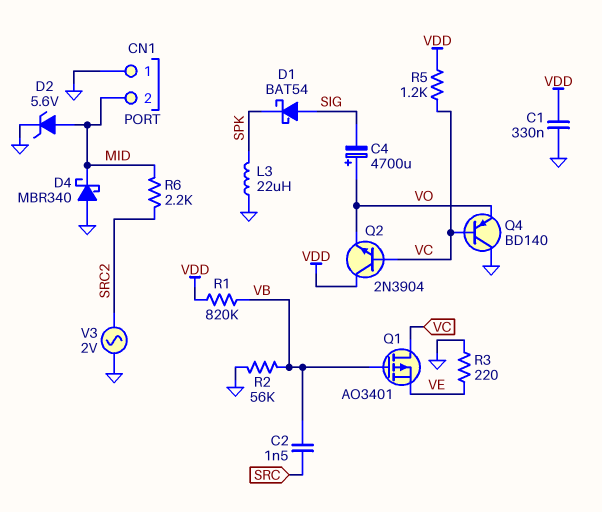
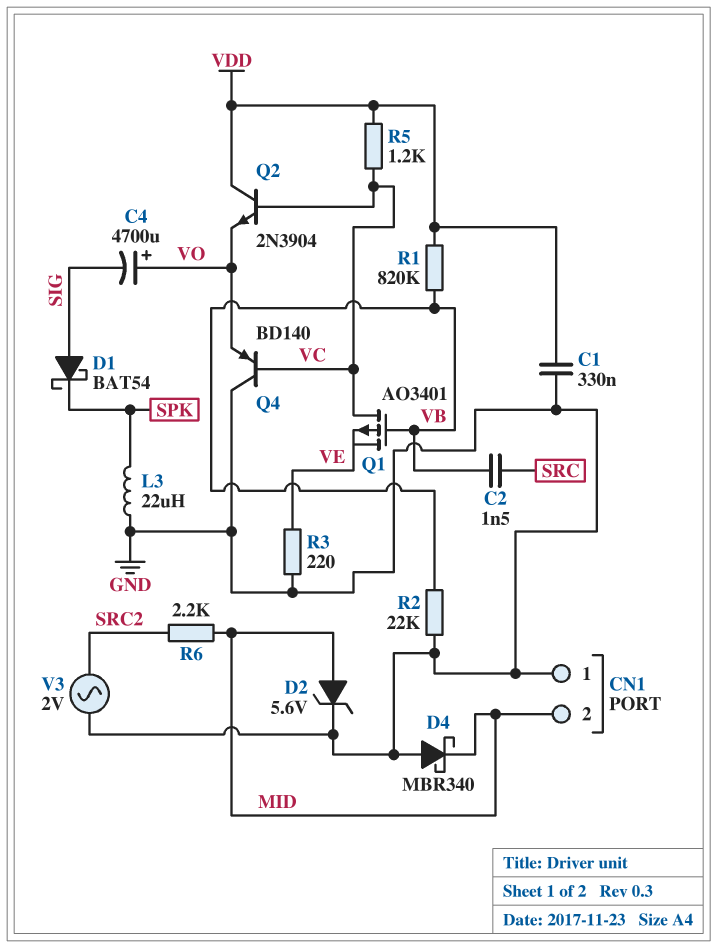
R2: 56k (GND, VB) -> 22k (GND, VB)

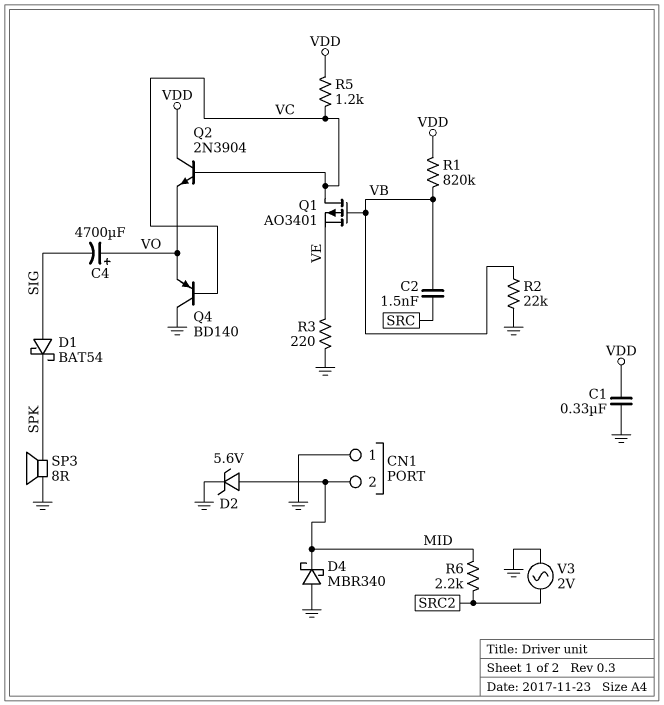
L3: 22uH (GND, SPK) -> none
SP3: none -> speaker 8R (GND, SPK)

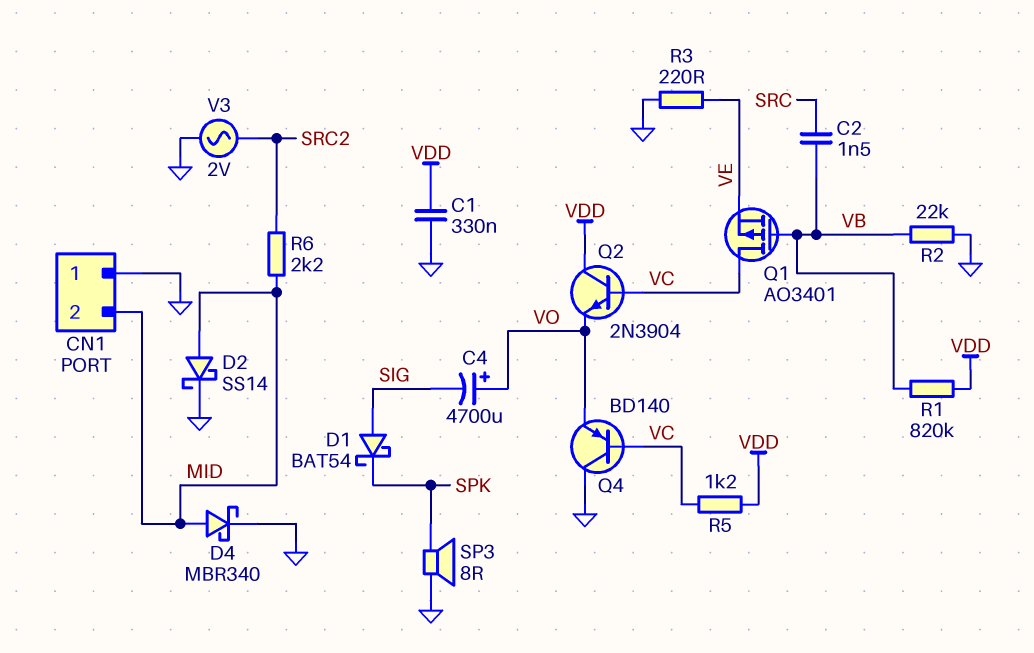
D2: zener 5.6V (A MID, K GND) -> schottky SS14 (A MID, K GND)
D4: schottky MBR340 (A GND, K MID) -> schottky MBR340 (A MID, K GND)

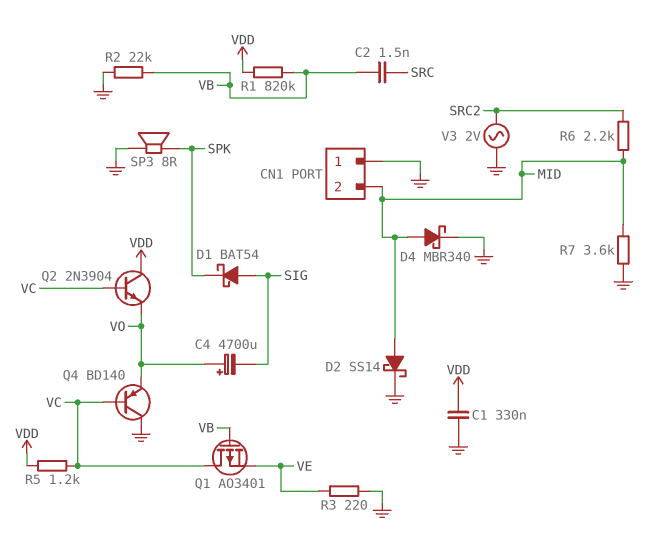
R7: none -> 3.6k (GND, MID)

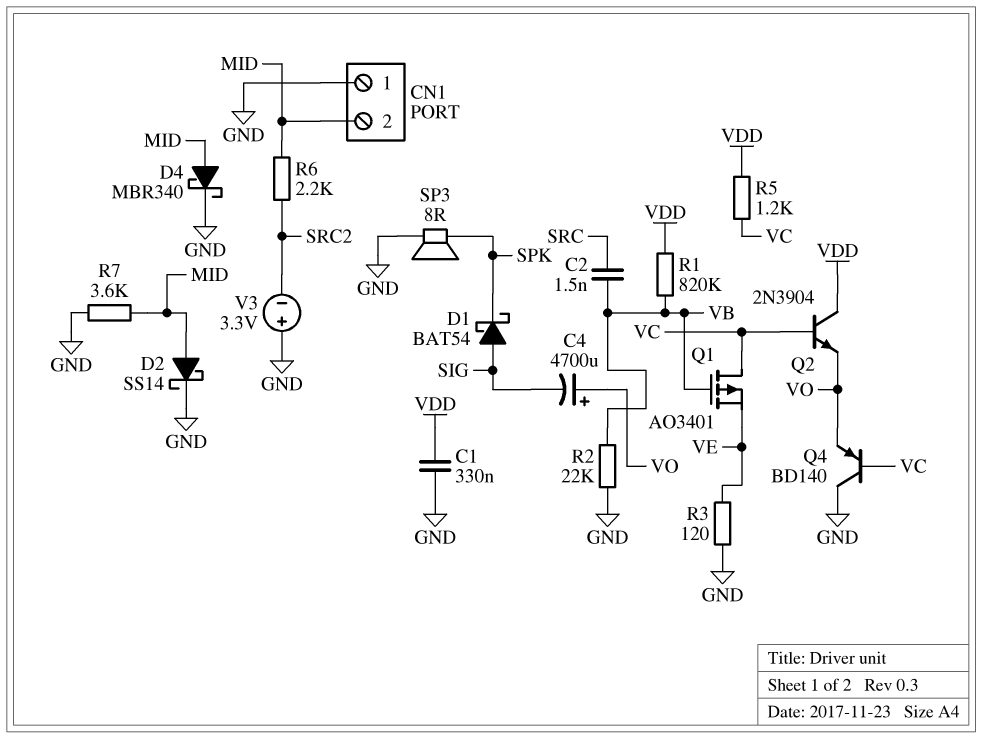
R3: 220 (GND, VE) -> 120 (GND, VE)
V3: AC 2V (GND, SRC2) -> 3.3V (plus GND, minus SRC2)

